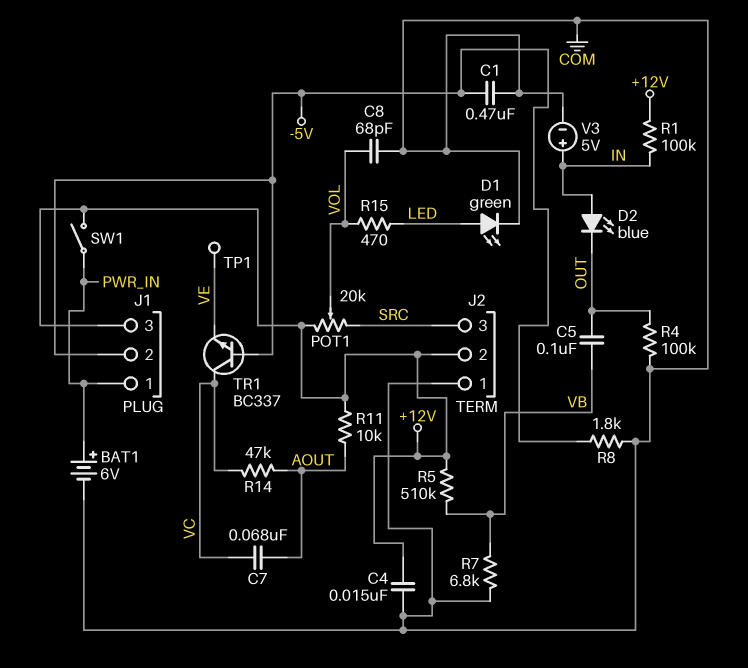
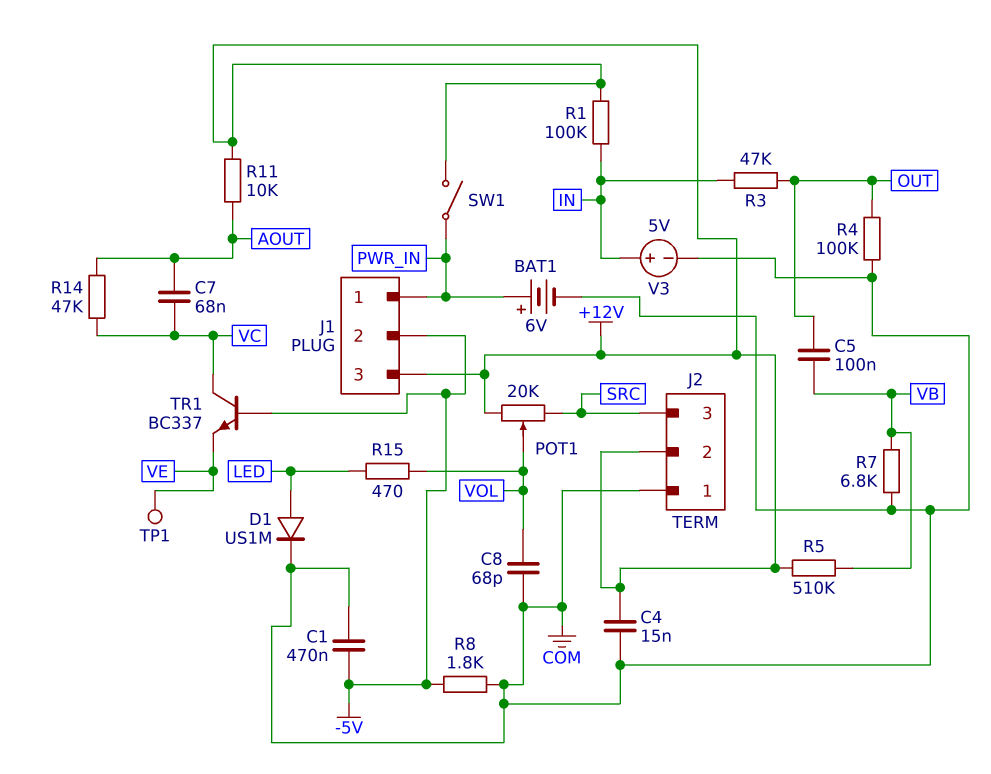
D1: LED green (A LED, K COM) -> diode US1M (A LED, K COM)
D2: LED blue (A IN, K OUT) -> none
R3: none -> 47k (IN, OUT)

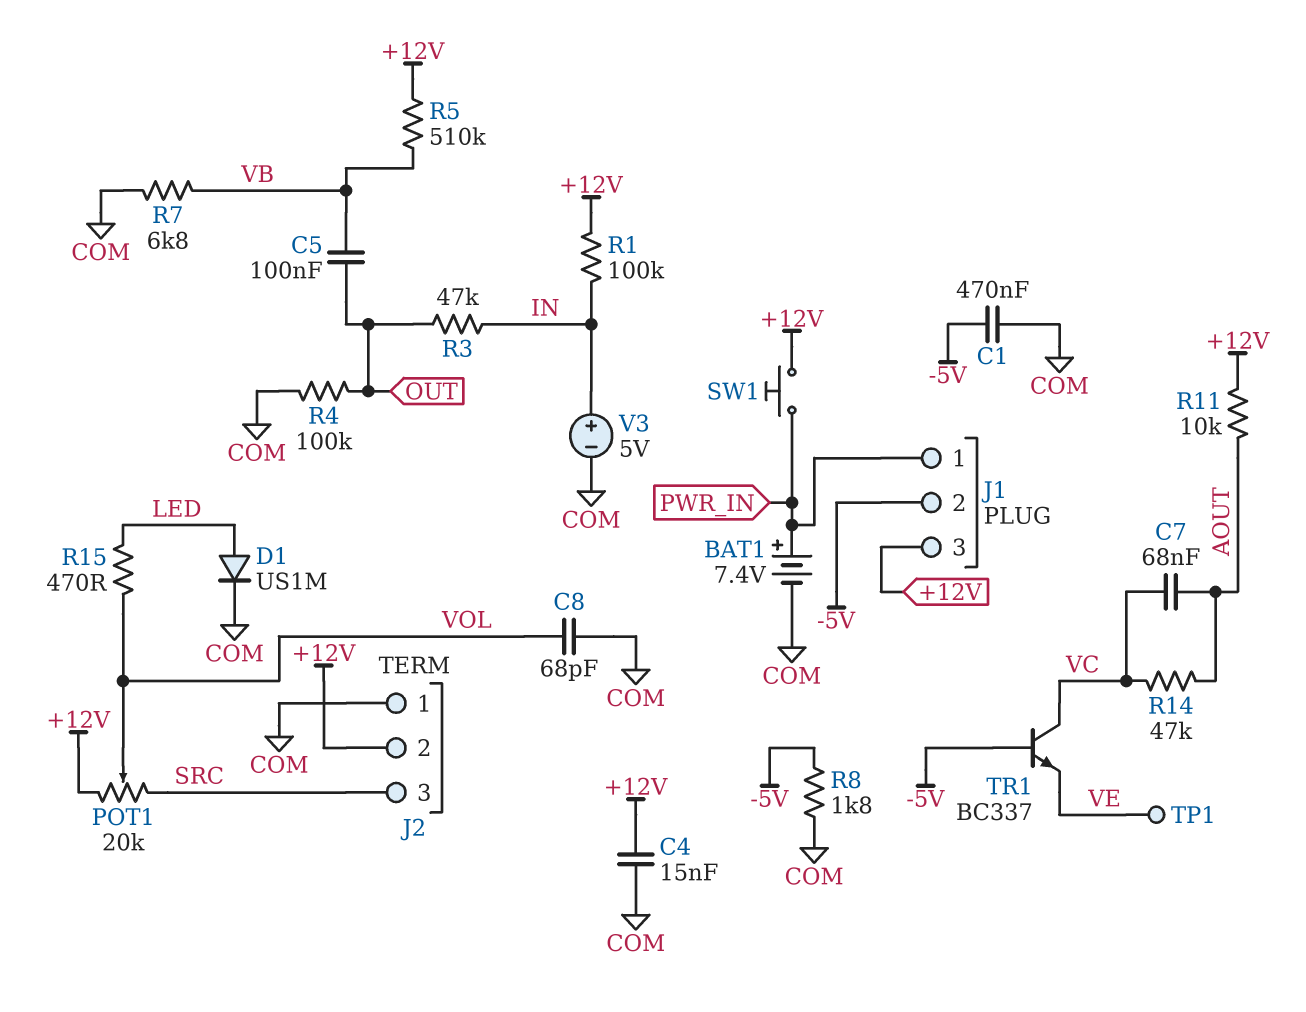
BAT1: 6V (plus PWR_IN, minus COM) -> 7.4V (plus PWR_IN, minus COM)
SW1: switch (+12V, PWR_IN) -> button (+12V, PWR_IN)

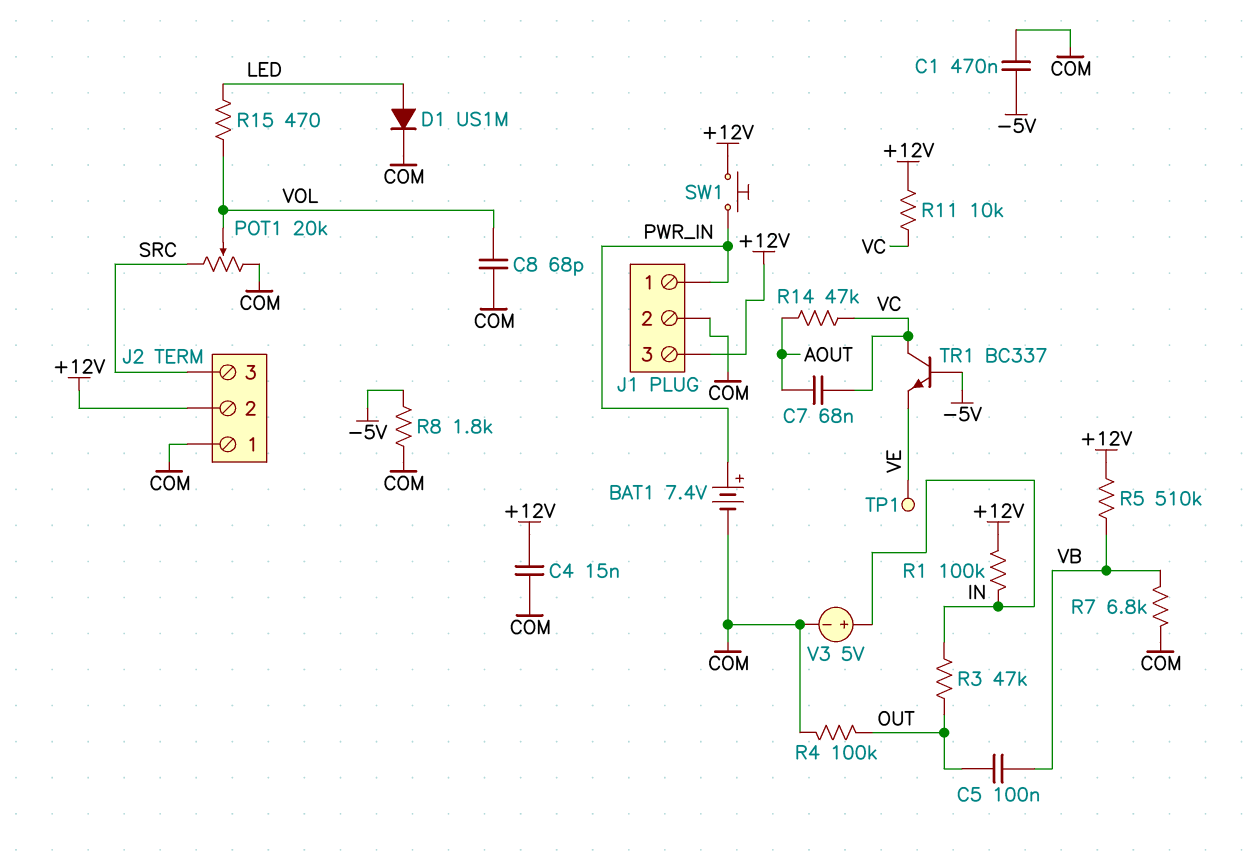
J1 pin 2: -5V -> COM
POT1: 20k (+12V, SRC, wiper VOL) -> 20k (COM, SRC, wiper VOL)
R11: 10k (+12V, AOUT) -> 10k (+12V, VC)

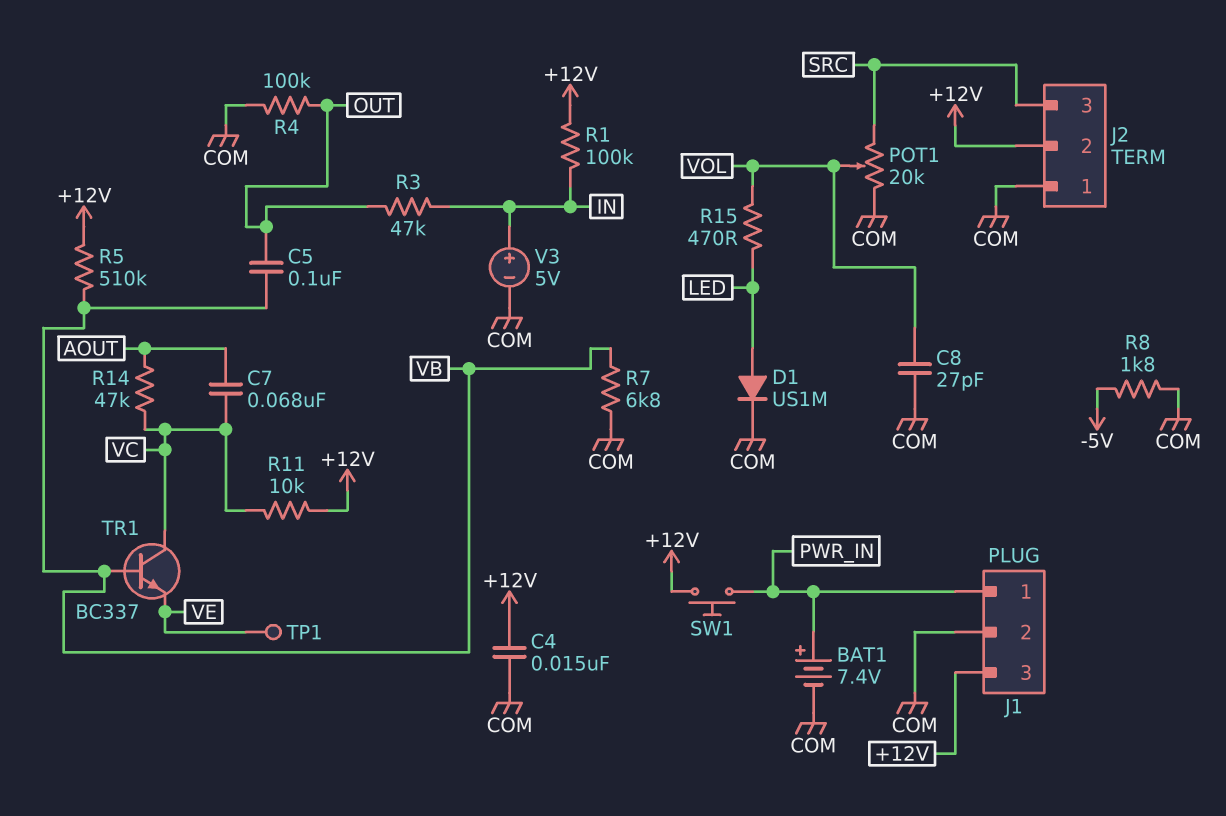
C1: 470nF (-5V, COM) -> none
C8: 68pF (COM, VOL) -> 27pF (COM, VOL)
TR1: NPN BC337 (B -5V, C VC, E VE) -> NPN BC337 (B VB, C VC, E VE)

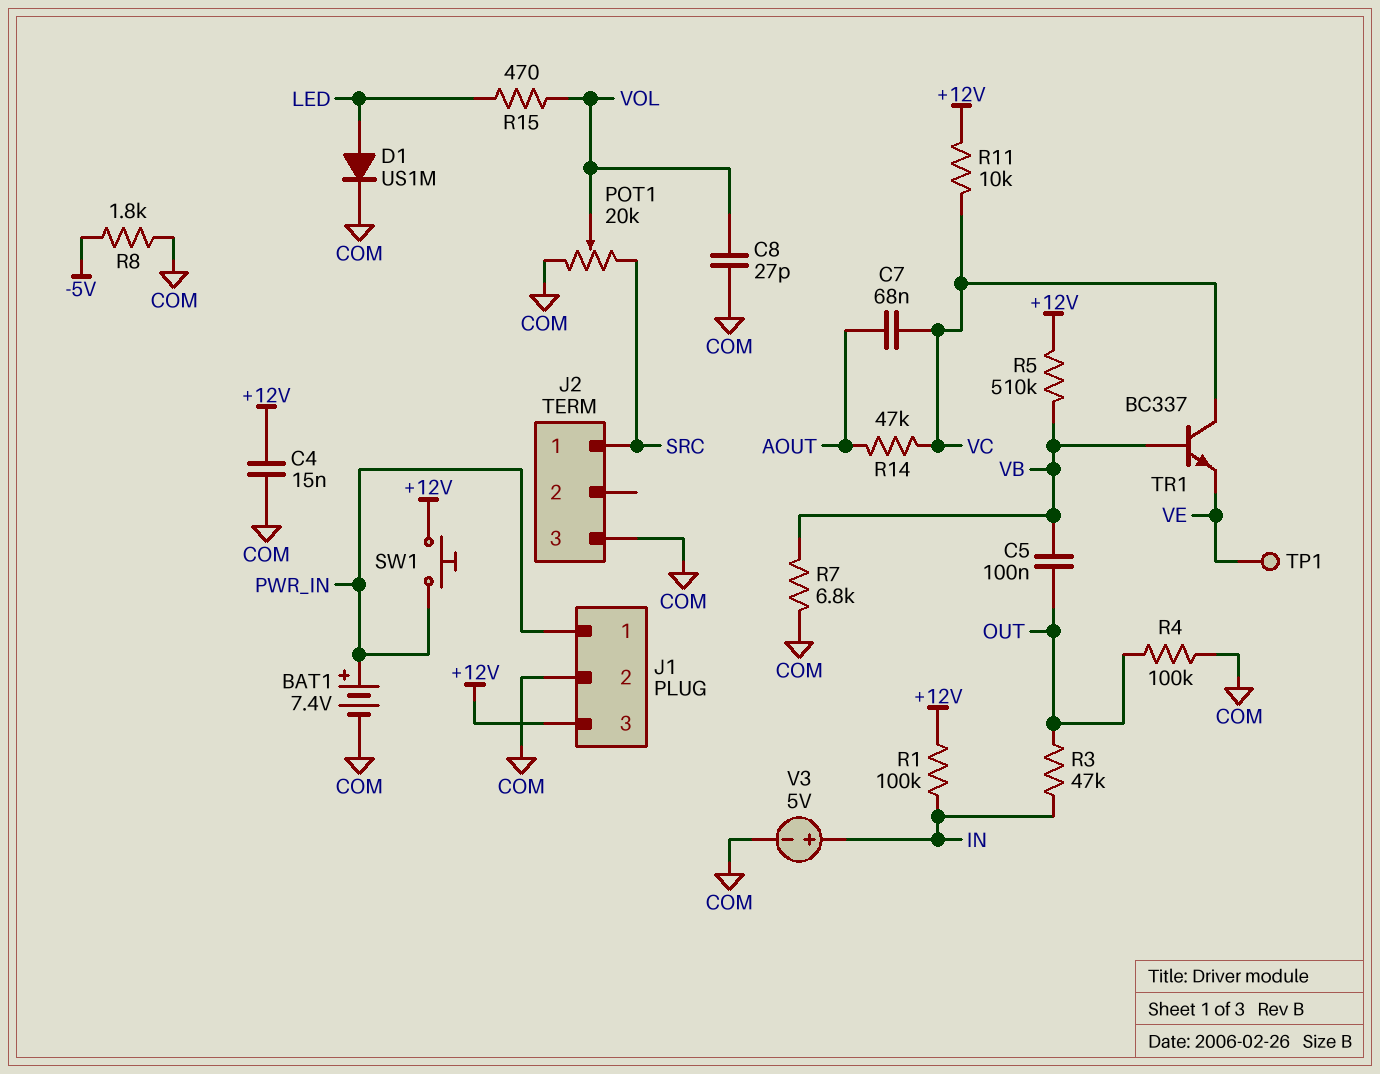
J2 pin 1: COM -> SRC
J2 pin 2: +12V -> none
J2 pin 3: SRC -> COM

